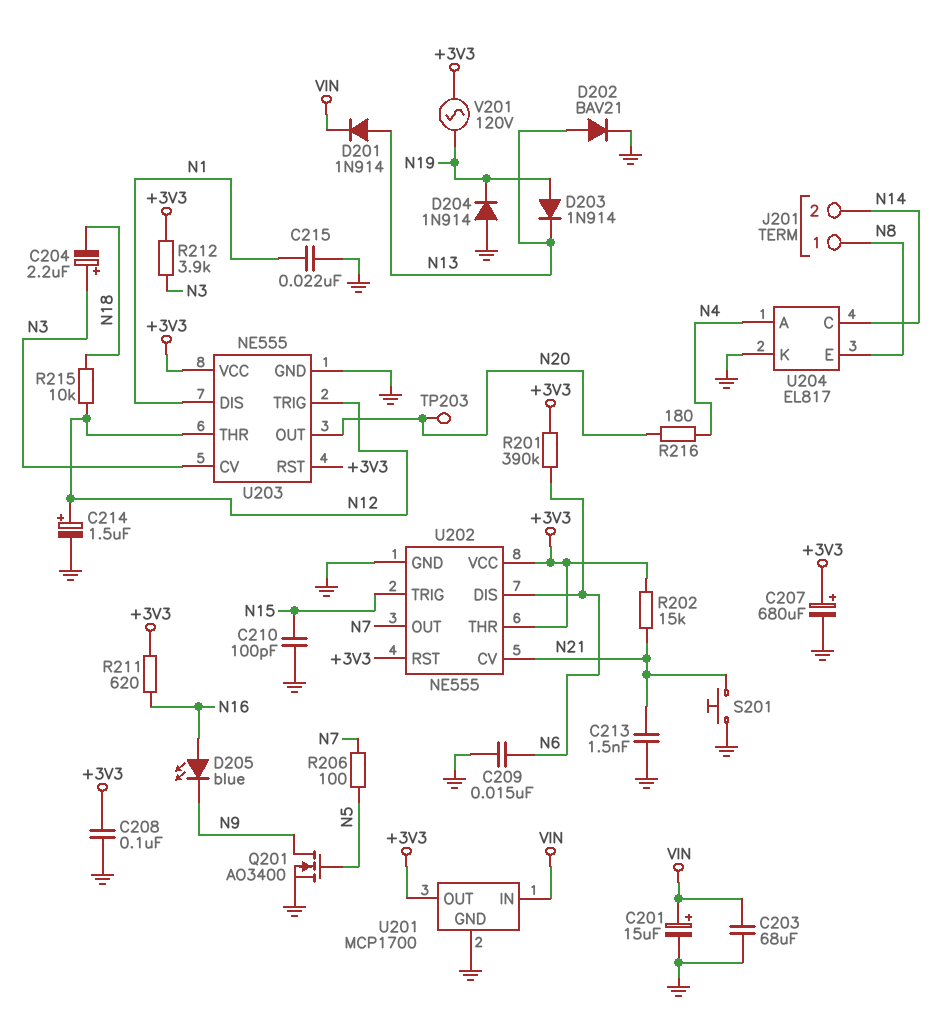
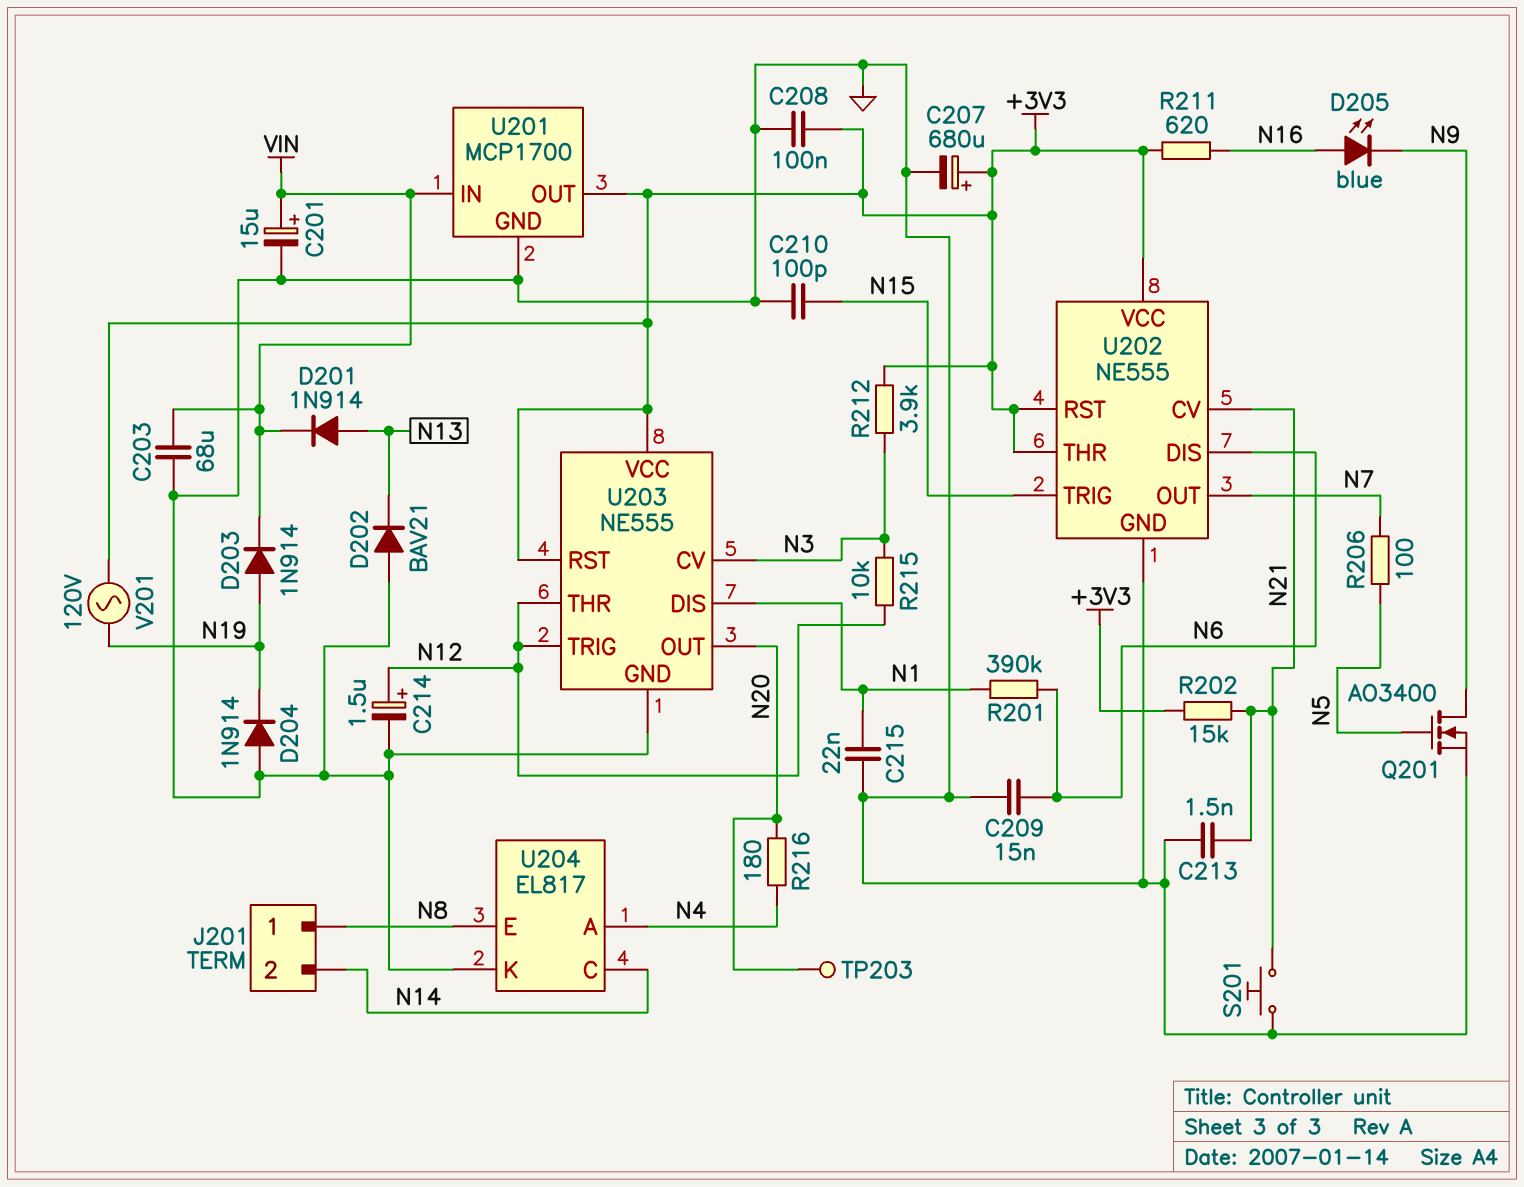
C204: 2.2uF (plus N3, minus N18) -> none
D202: diode BAV21 (A N13, K GND) -> diode BAV21 (A GND, K N13)
D203: diode 1N914 (A N19, K N13) -> diode 1N914 (A N19, K VIN)
R201: 390k (+3V3, N6) -> 390k (N1, N6)
R215: 10k (N12, N18) -> 10k (N3, N12)

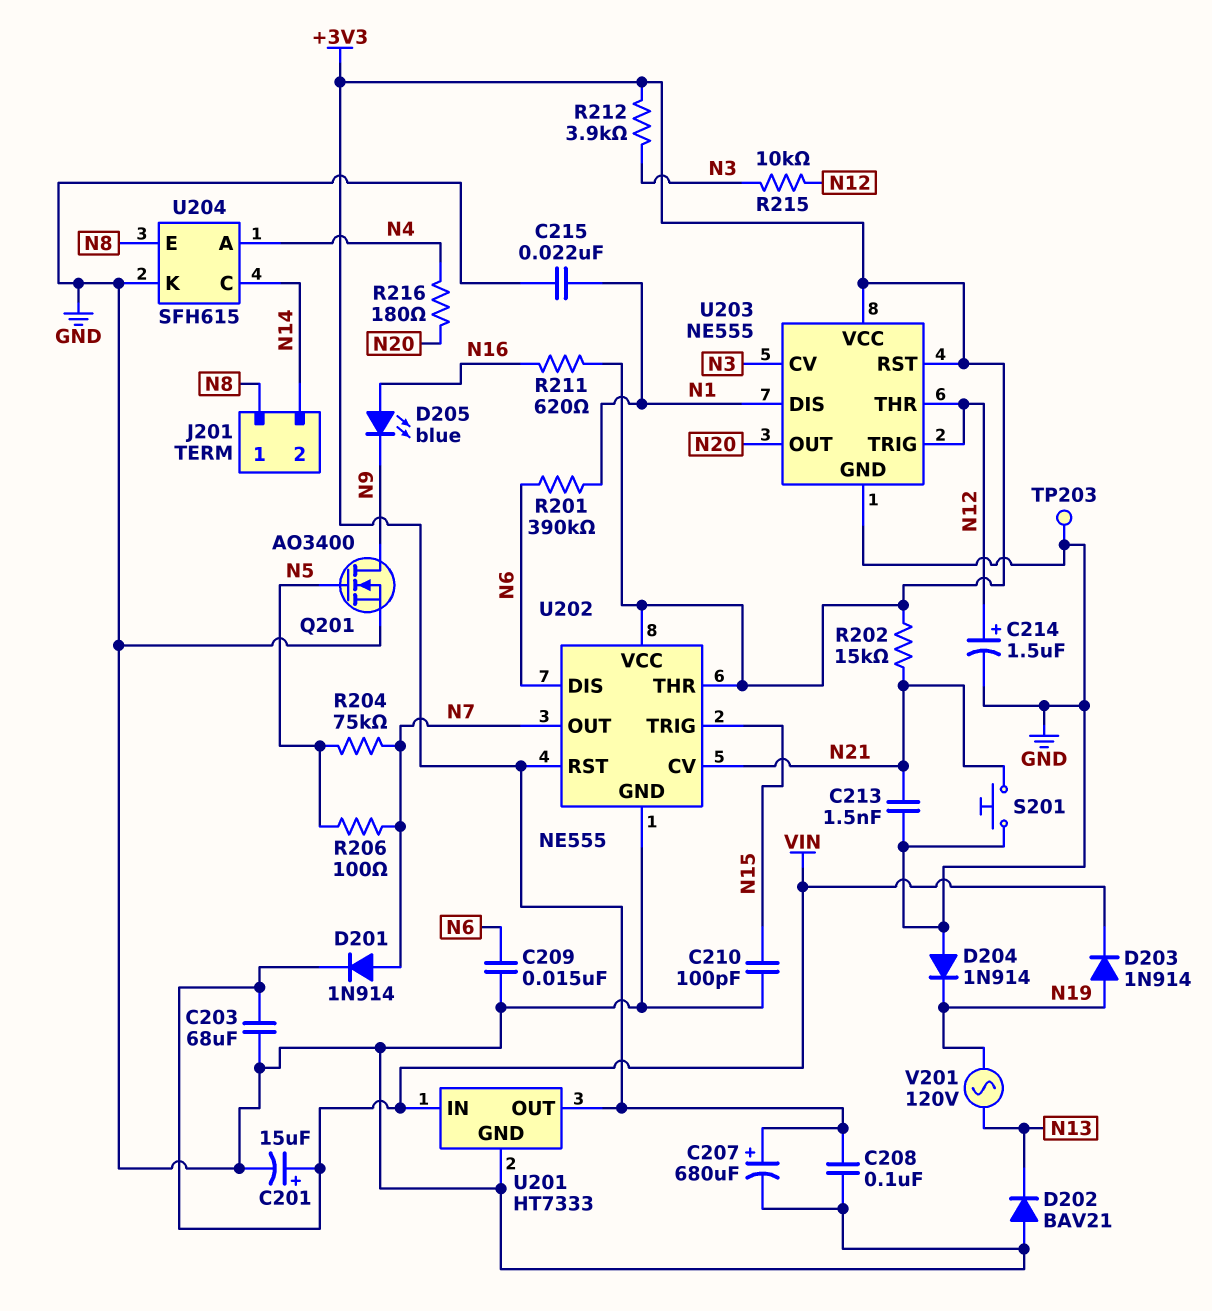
D201: diode 1N914 (A N13, K VIN) -> diode 1N914 (A N7, K VIN)
R204: none -> 75k (N5, N7)
TP203: test point (N20) -> test point (GND)
U201: MCP1700 -> HT7333
U204: EL817 -> SFH615
V201: AC 120V (+3V3, N19) -> AC 120V (N13, N19)

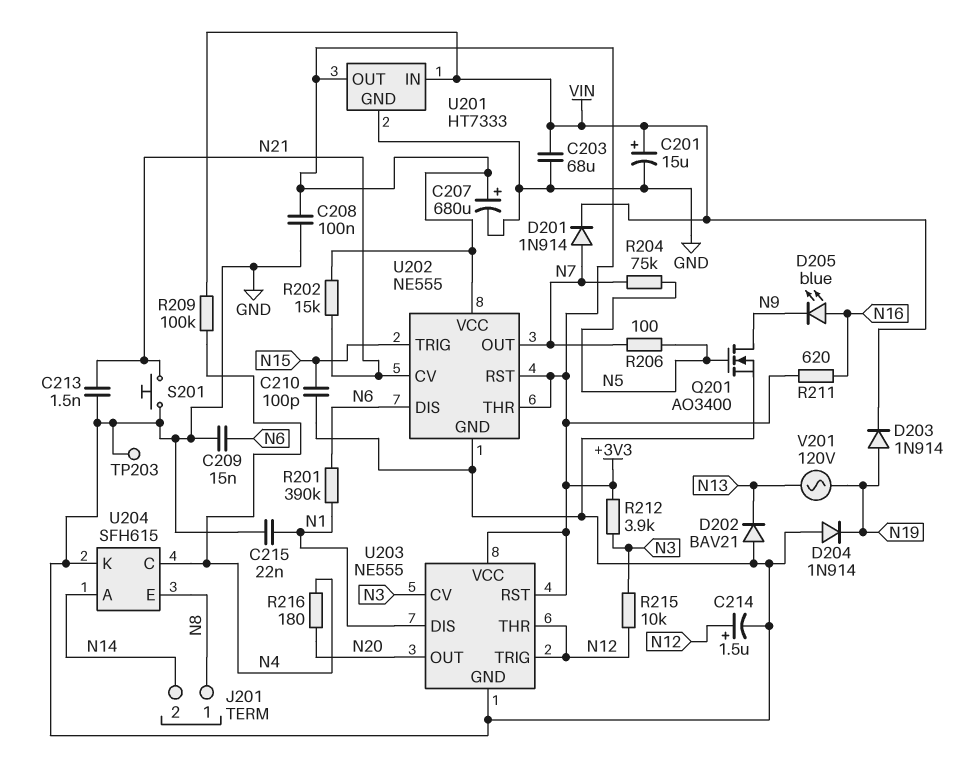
R209: none -> 100k (N4, VIN)
U204 pin A: N4 -> N14
U204 pin C: N14 -> N4

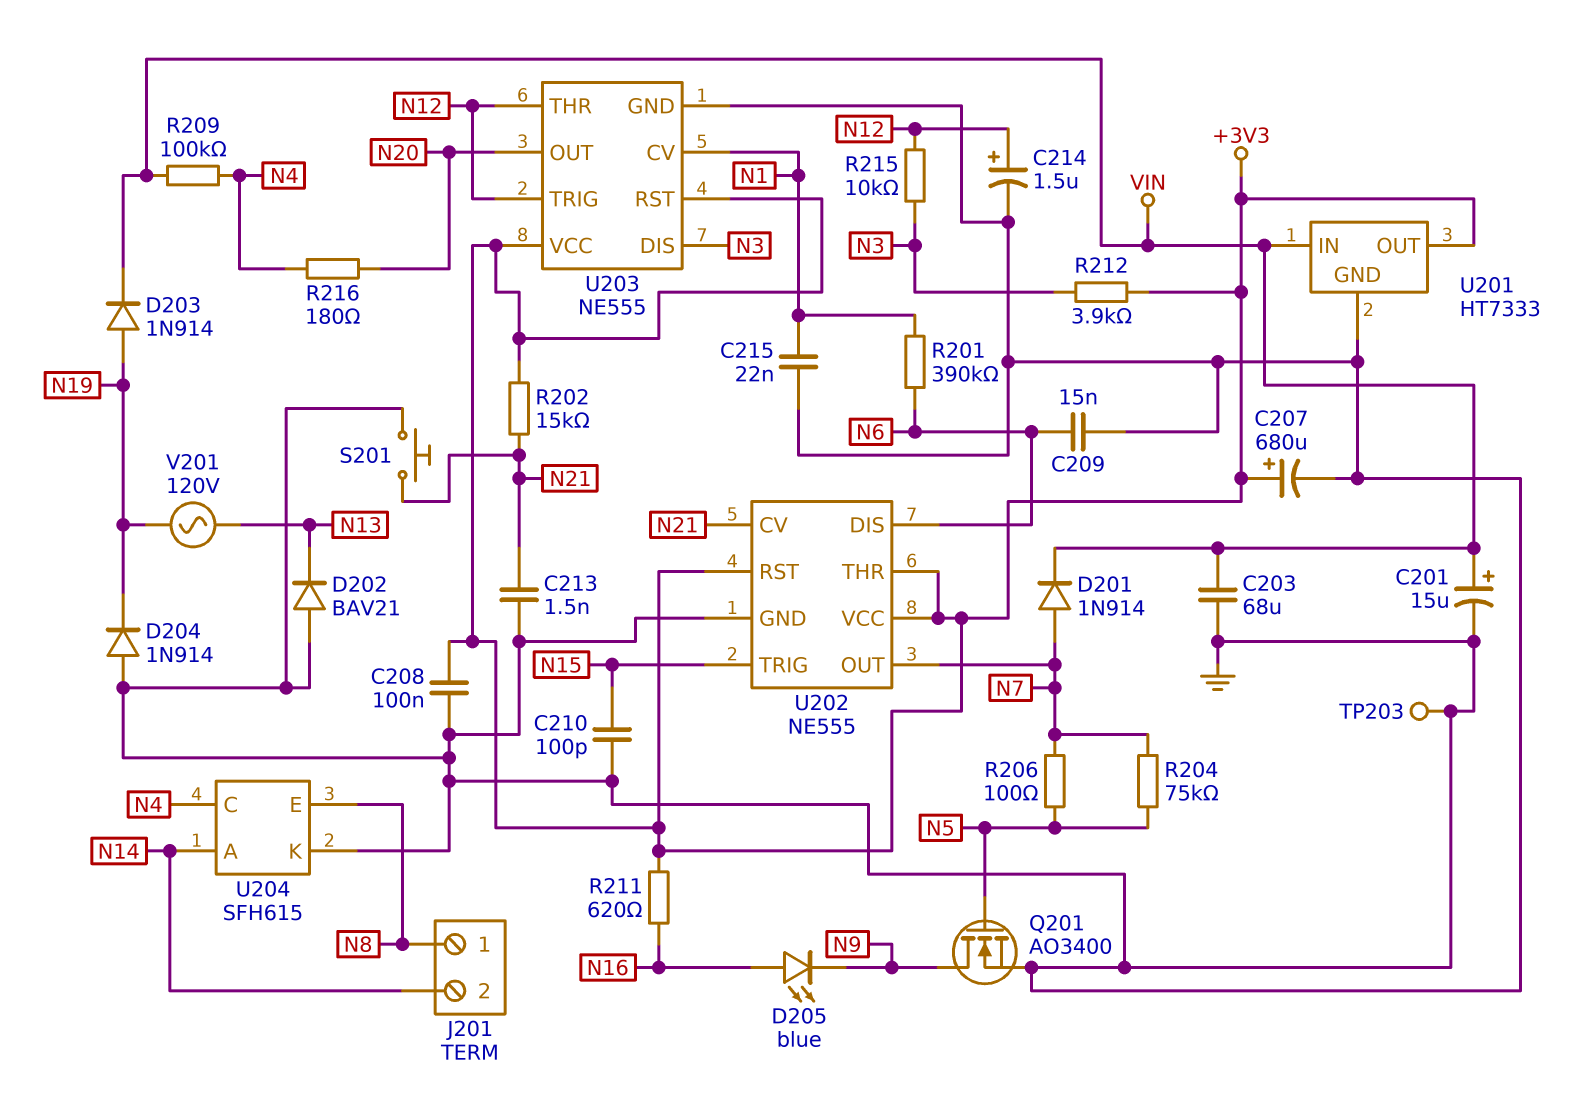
U203 pin CV: N3 -> N1
U203 pin DIS: N1 -> N3

